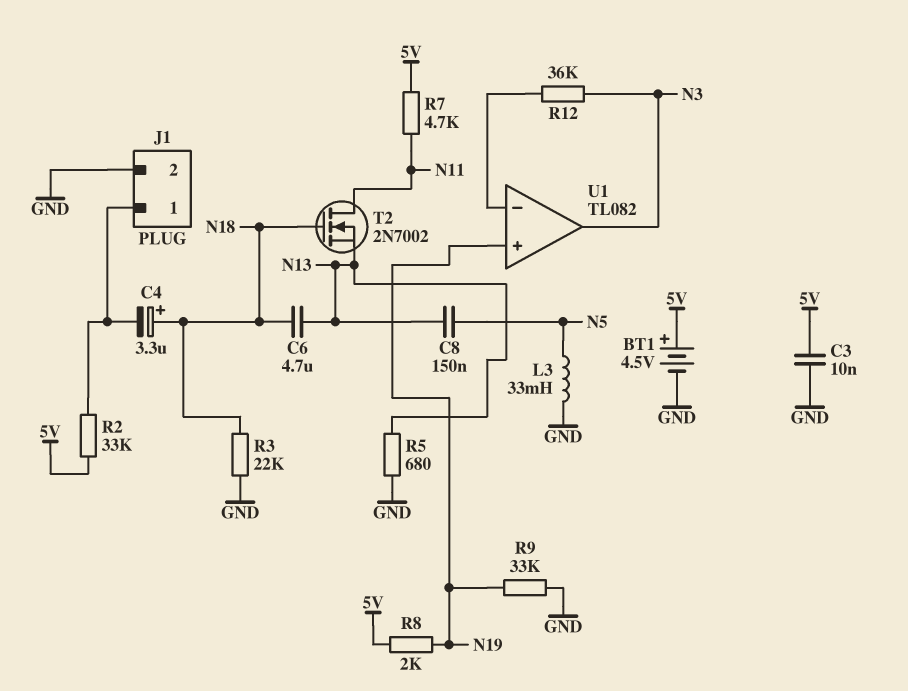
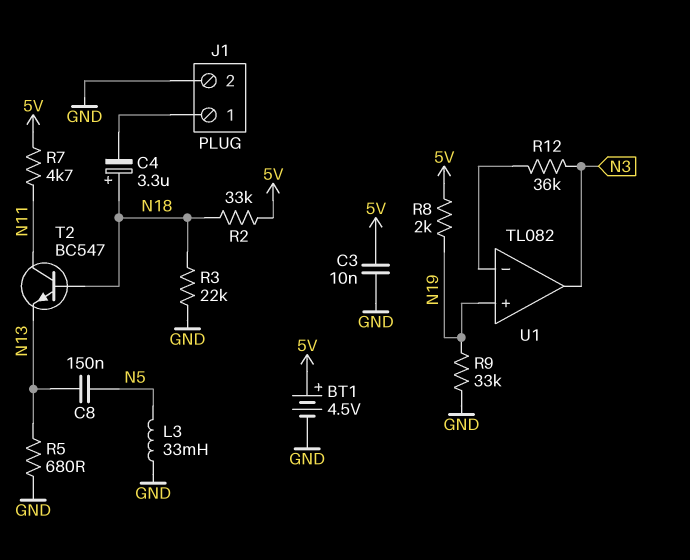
C6: 4.7uF (N13, N18) -> none
R2: 33k (5V, J1/1) -> 33k (5V, N18)
T2: NMOS 2N7002 (G N18, D N11, S N13) -> NPN BC547 (B N18, C N11, E N13)

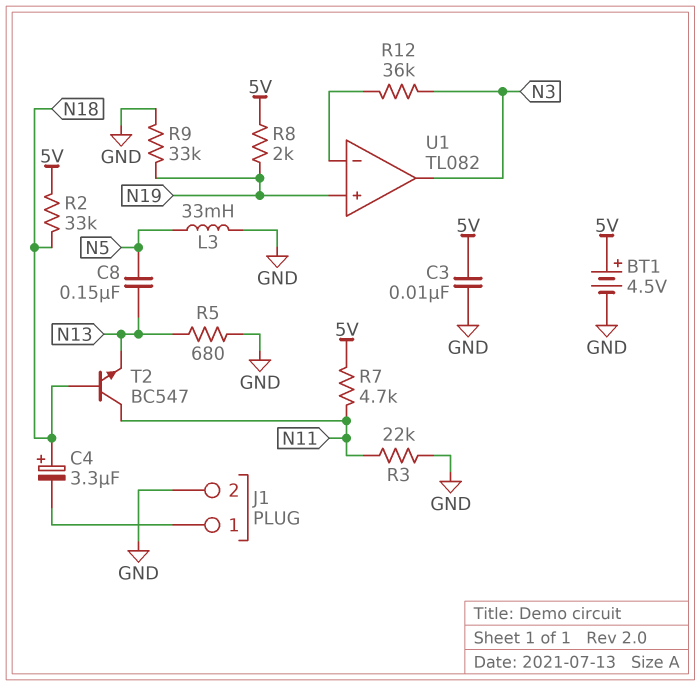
R3: 22k (GND, N18) -> 22k (GND, N11)

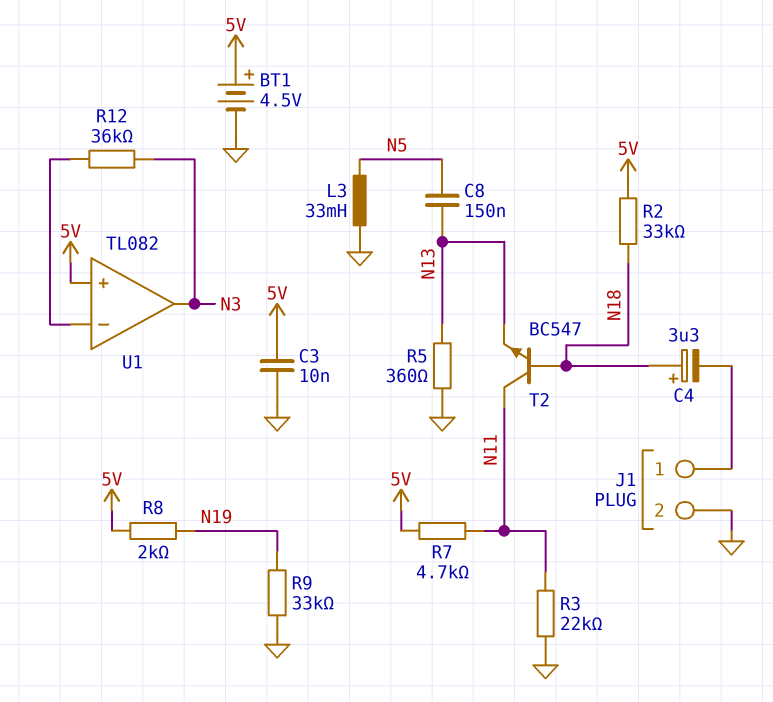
R5: 680 (GND, N13) -> 360 (GND, N13)
U1 pin in+: N19 -> 5V

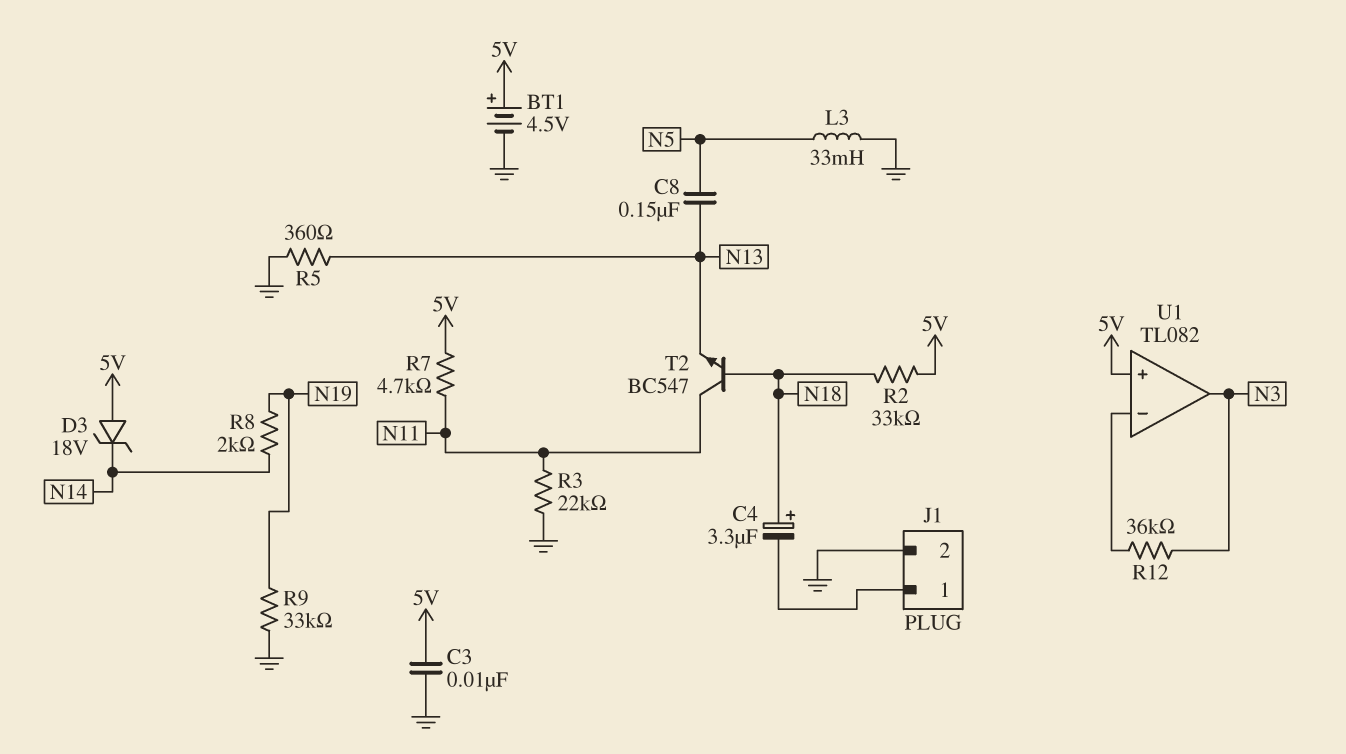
D3: none -> zener 18V (A 5V, K N14)
R8: 2k (5V, N19) -> 2k (N14, N19)

